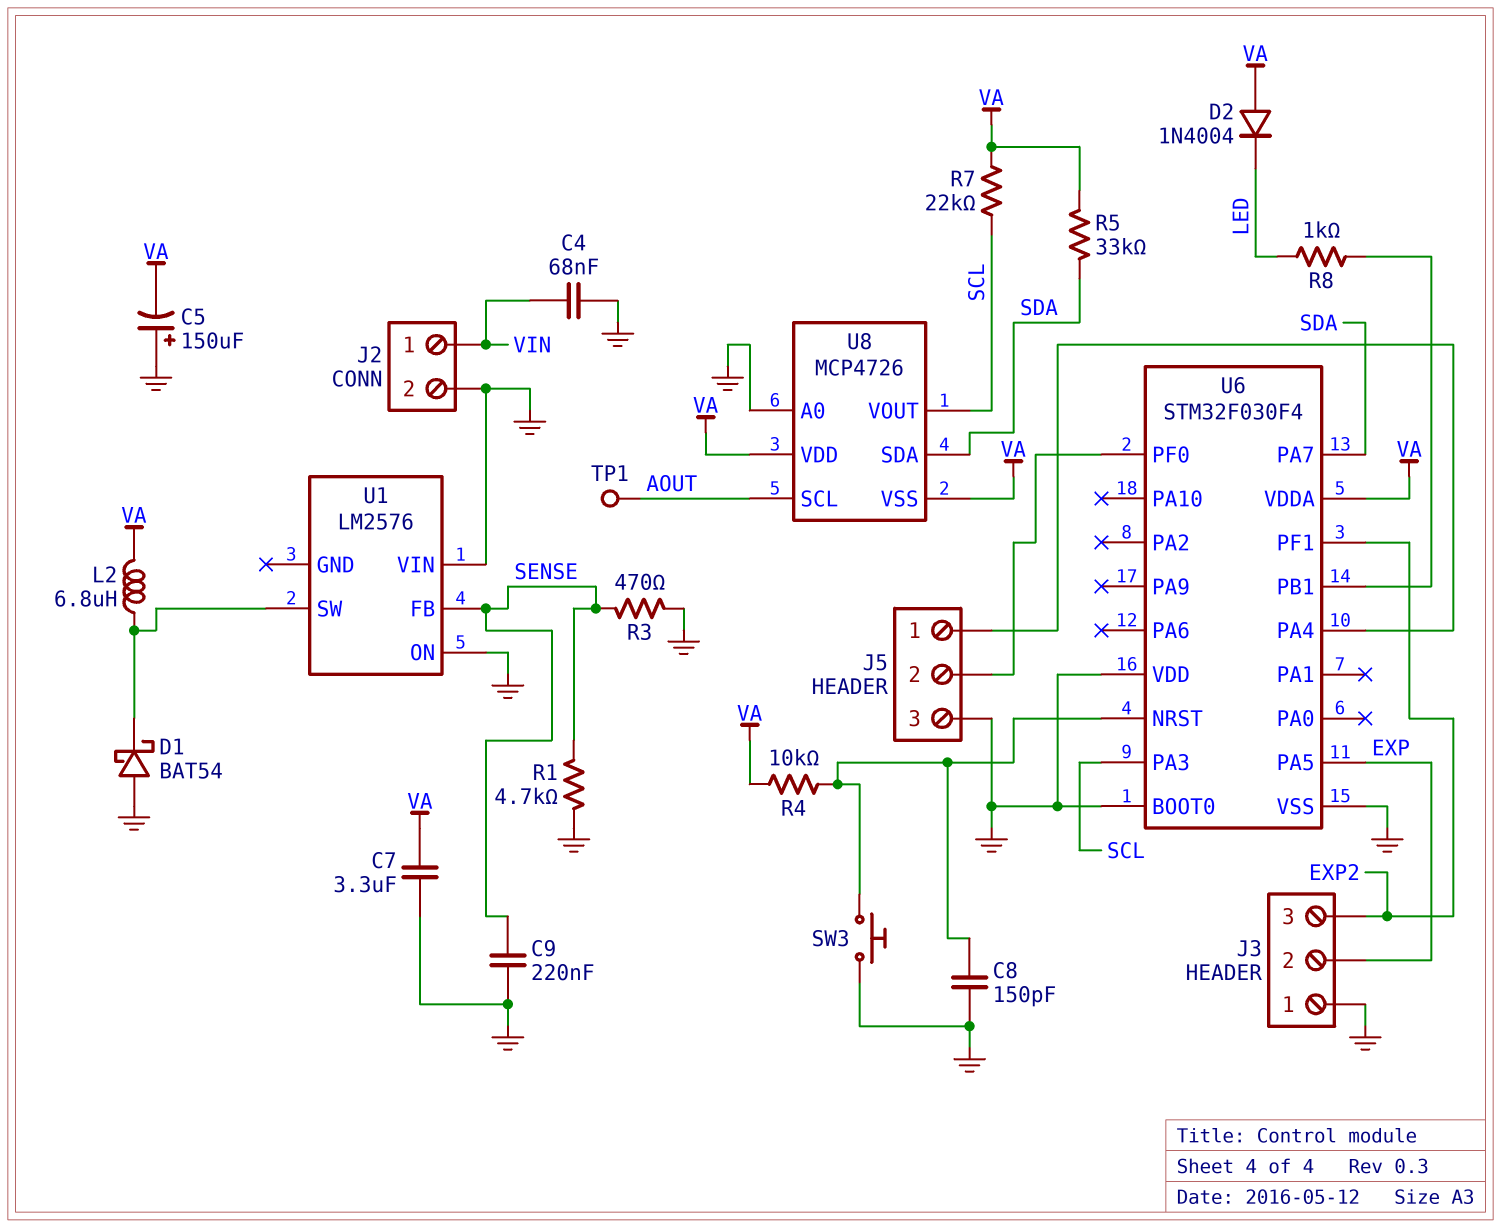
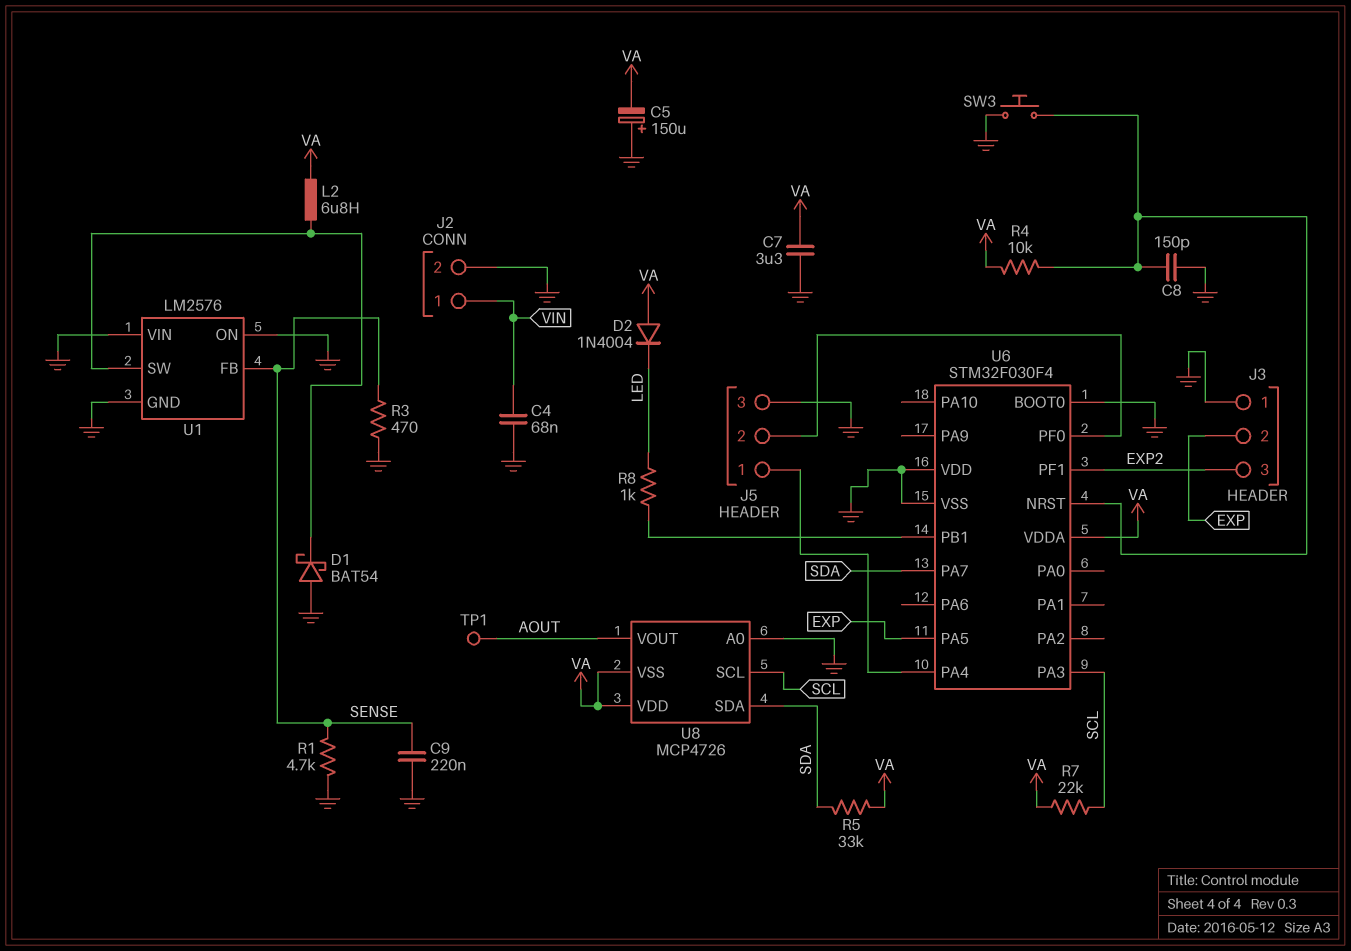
U1 pin GND: none -> GND
U8 pin SCL: AOUT -> SCL
U8 pin VOUT: SCL -> AOUT

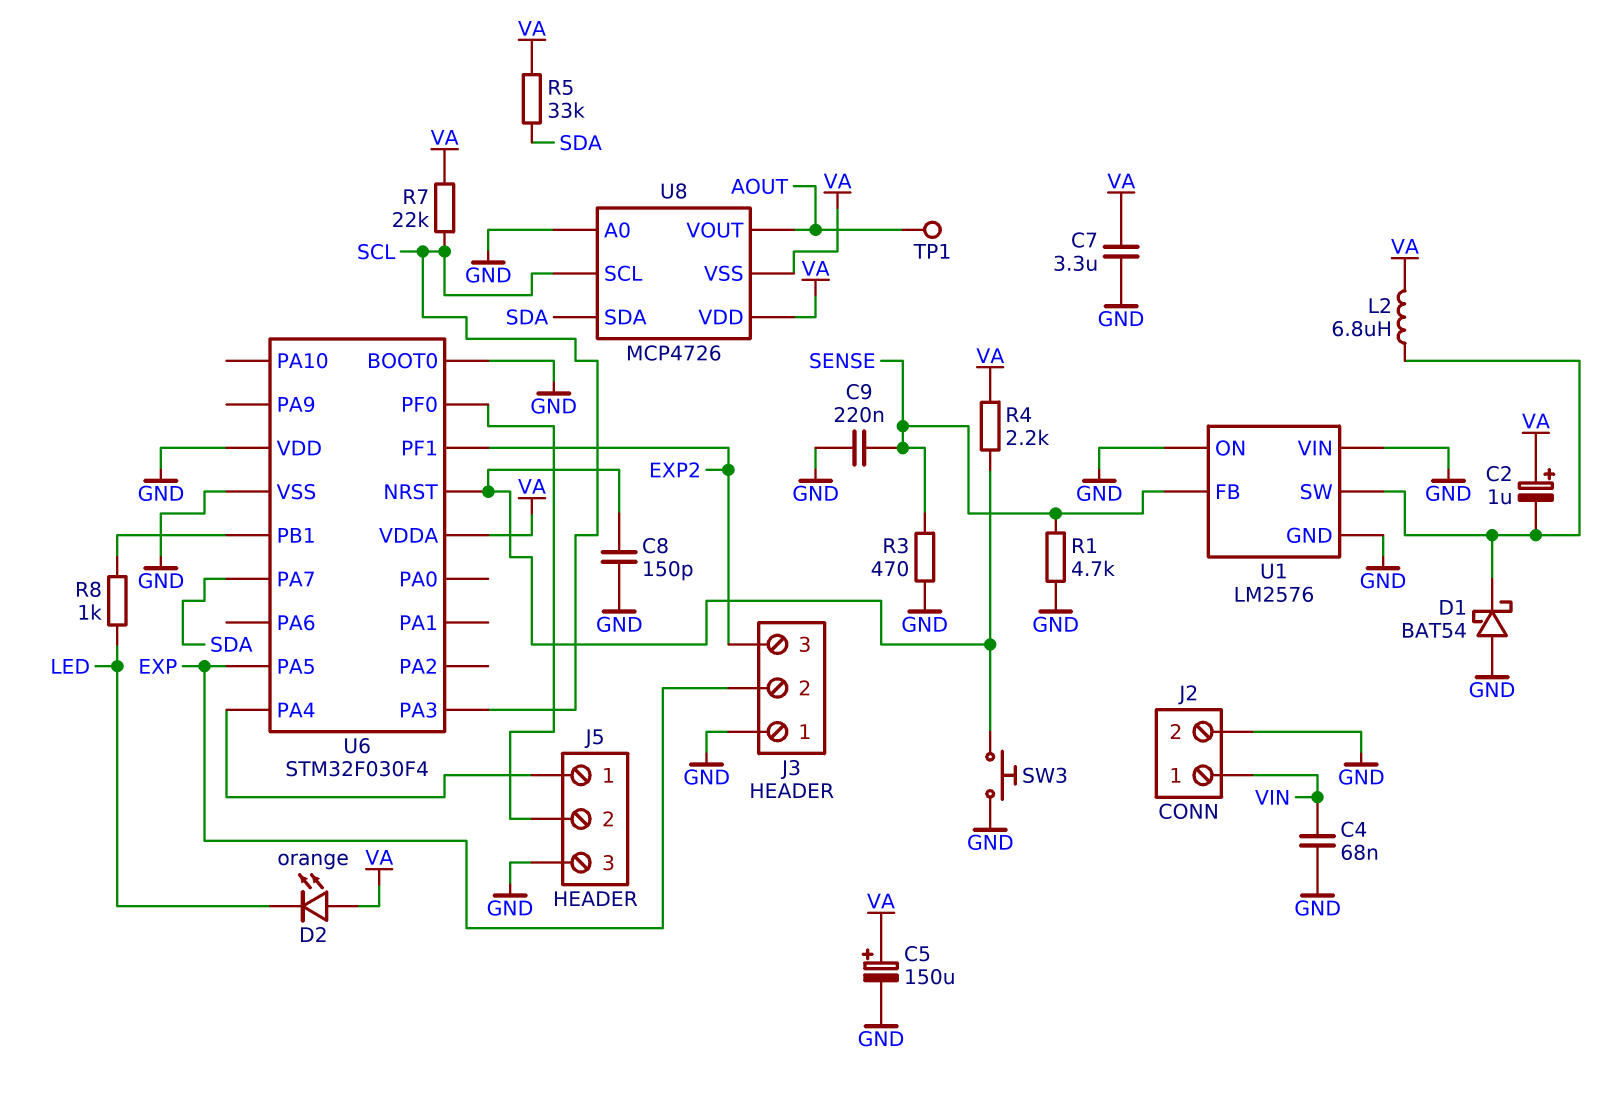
C2: none -> 1uF (plus VA, minus U1/SW)
C5: 150uF (plus GND, minus VA) -> 150uF (plus VA, minus GND)
D2: diode 1N4004 (A VA, K LED) -> LED orange (A VA, K LED)
R4: 10k (U6/NRST, VA) -> 2.2k (U6/NRST, VA)

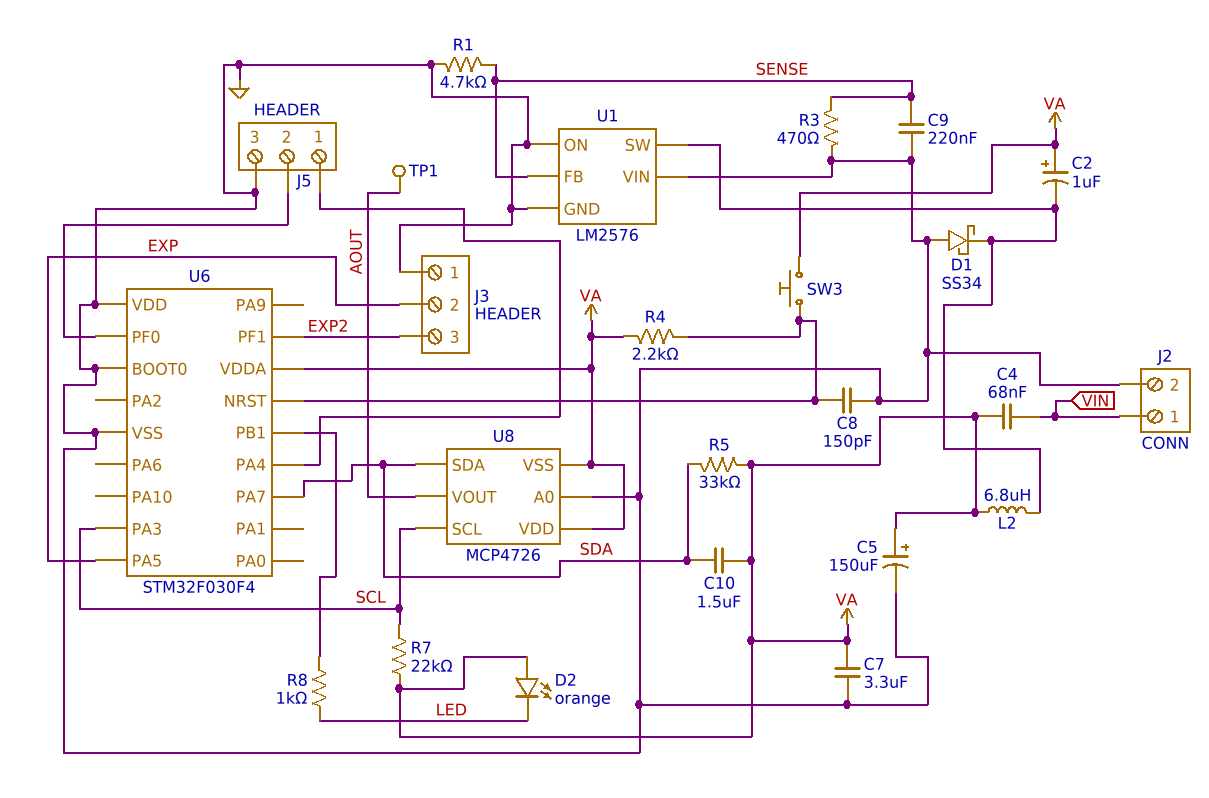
C4: 68nF (GND, VIN) -> 68nF (VA, VIN)
C10: none -> 1.5uF (SDA, VA)
D1: schottky BAT54 (A GND, K U1/SW) -> schottky SS34 (A GND, K U1/SW)
SW3: button (GND, U6/NRST) -> button (U6/NRST, VA)

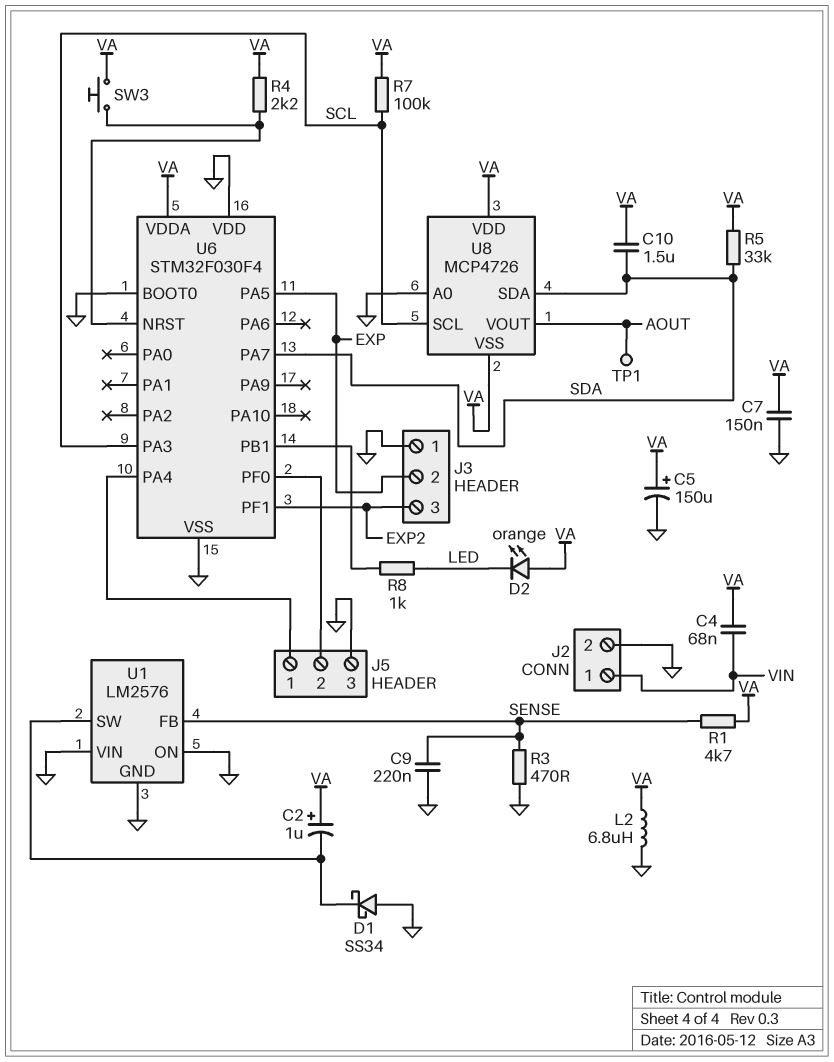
C7: 3.3uF (GND, VA) -> 150nF (GND, VA)
C8: 150pF (GND, U6/NRST) -> none
L2: 6.8uH (U1/SW, VA) -> 6.8uH (GND, VA)
R1: 4.7k (GND, SENSE) -> 4.7k (SENSE, VA)
R7: 22k (SCL, VA) -> 100k (SCL, VA)

